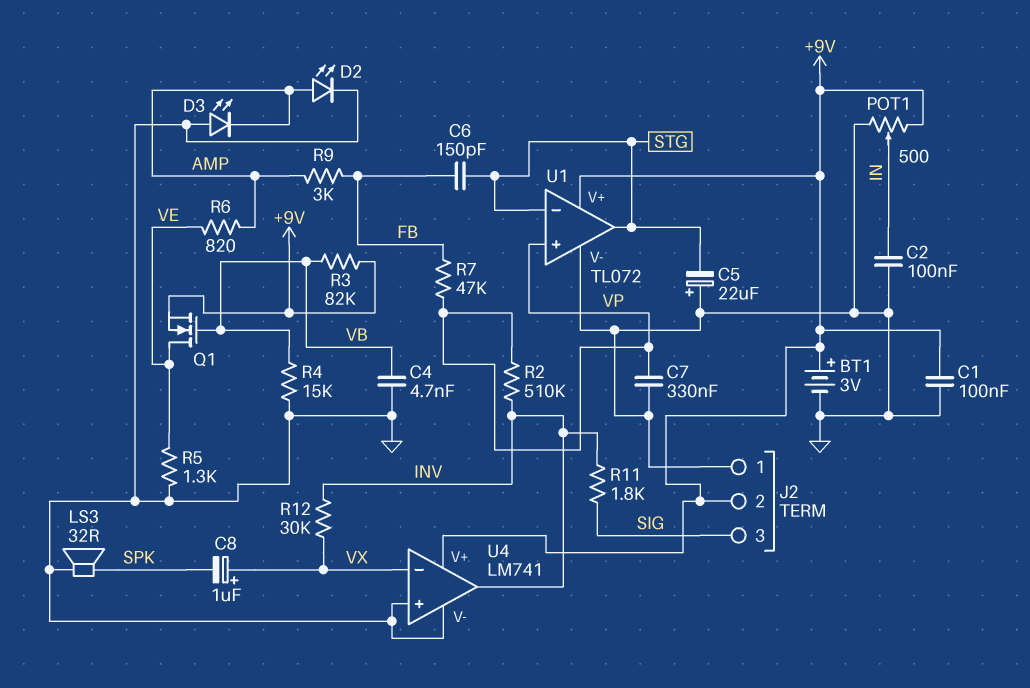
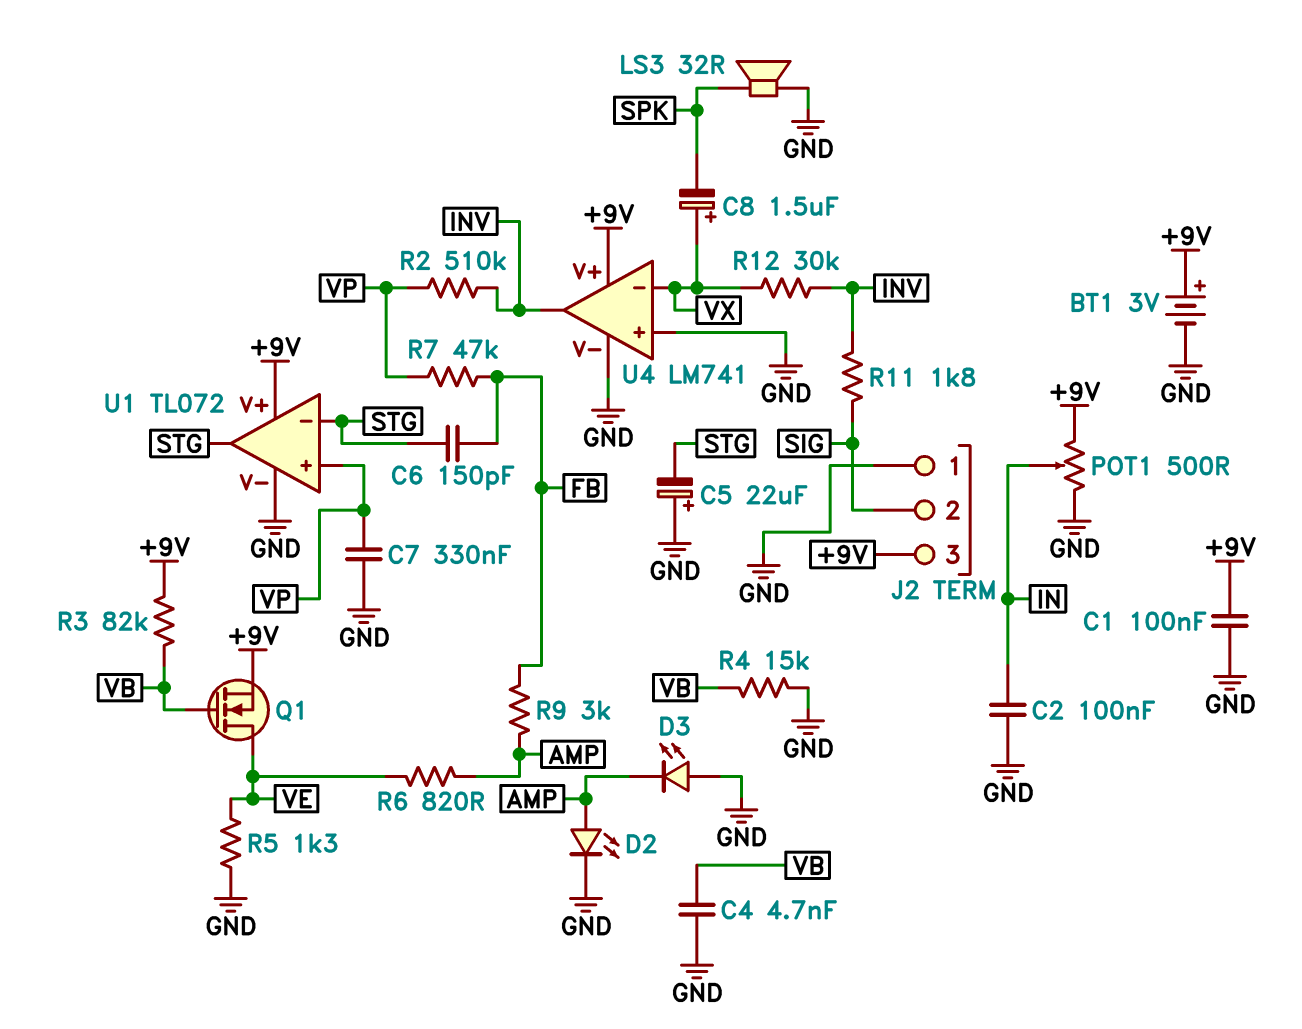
C8: 1uF (plus VX, minus SPK) -> 1.5uF (plus VX, minus SPK)
J2 pin 2: +9V -> SIG
J2 pin 3: SIG -> +9V

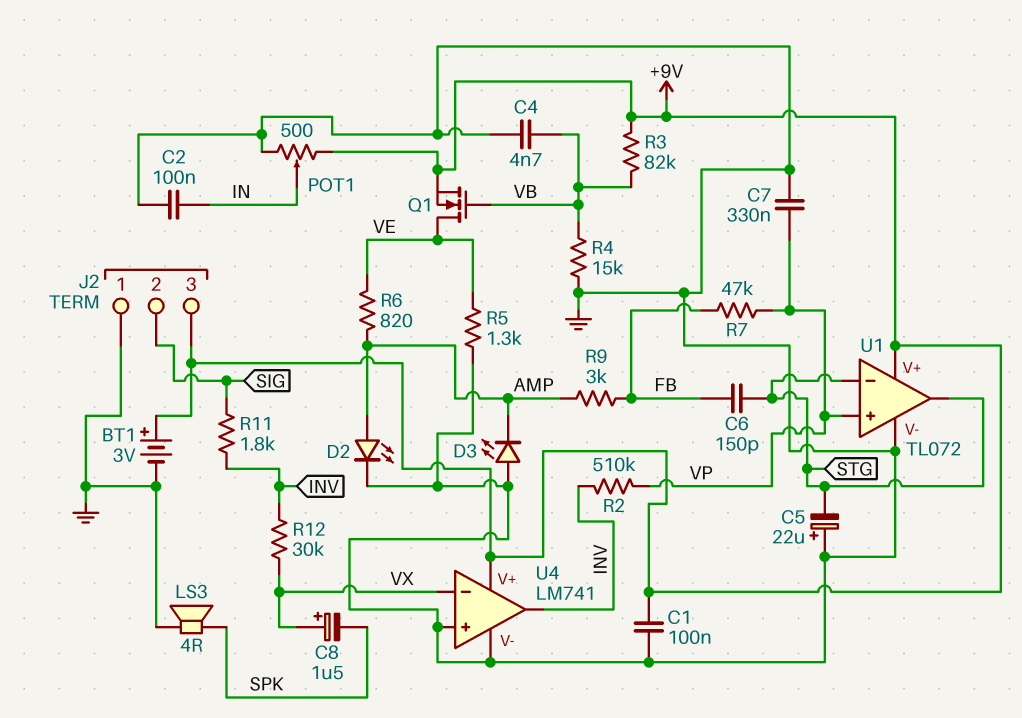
LS3: speaker 32R (GND, SPK) -> speaker 4R (GND, SPK)

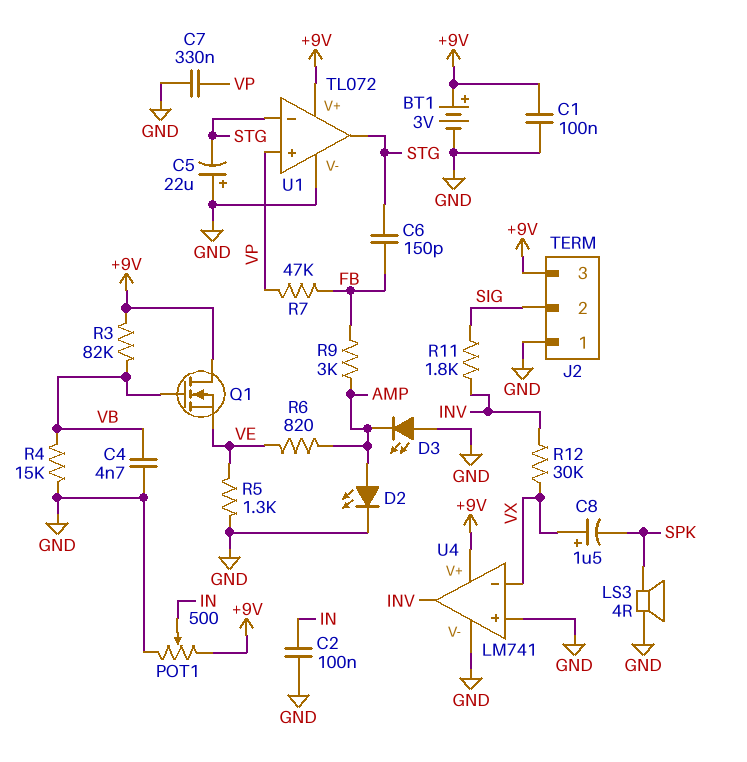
Q1: NMOS (G VB, D VE, S +9V) -> NMOS (G VB, D +9V, S VE)
R2: 510k (INV, VP) -> none

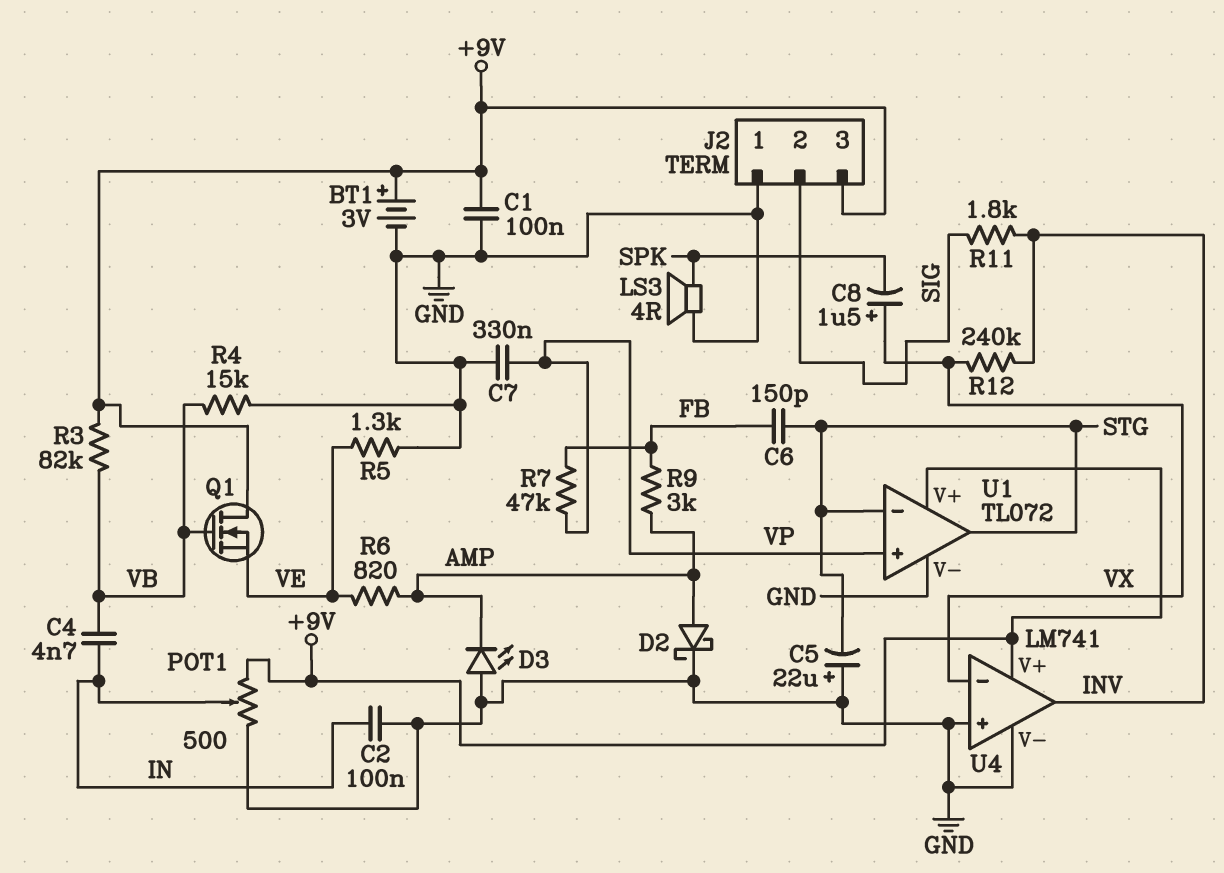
C4: 4.7nF (GND, VB) -> 4.7nF (IN, VB)
D2: LED (A AMP, K GND) -> schottky (A AMP, K GND)
R12: 30k (INV, VX) -> 240k (INV, VX)

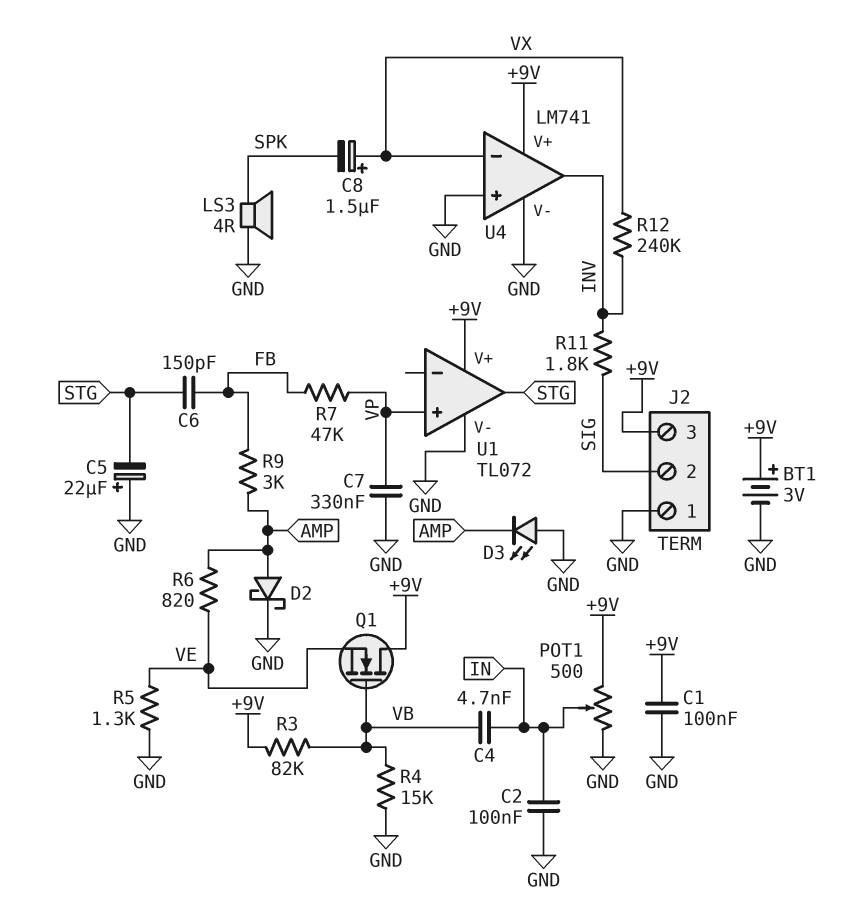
U1 pin in-: STG -> none

